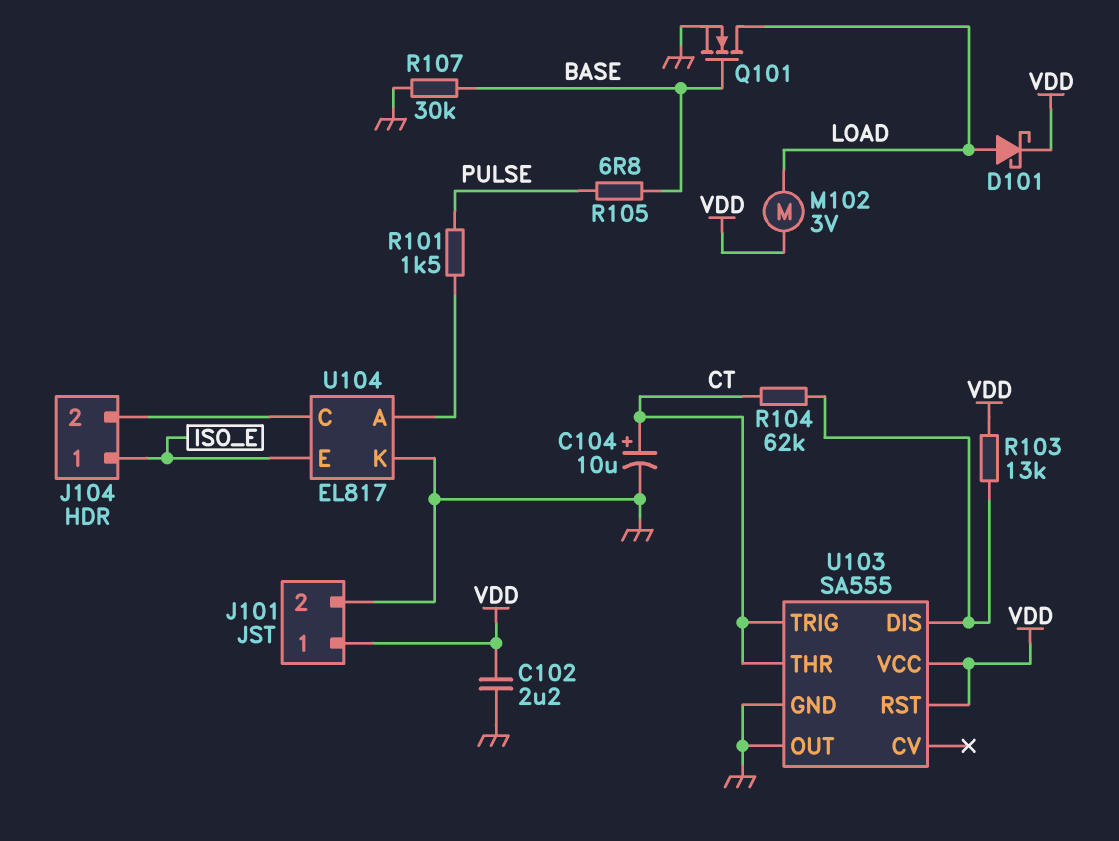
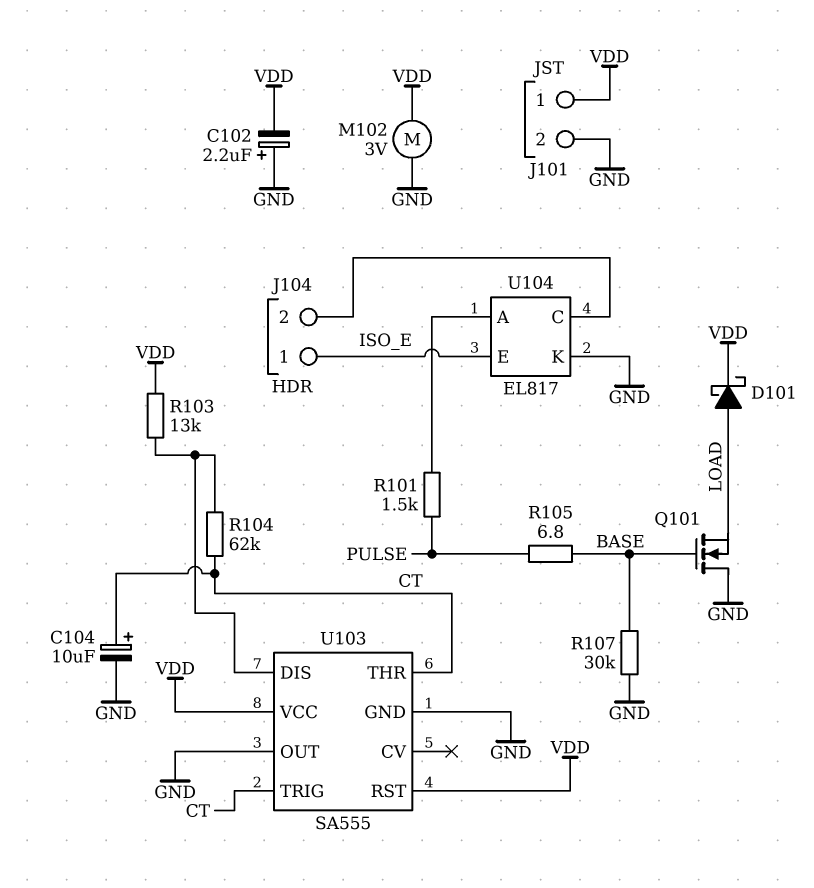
C102: 2.2uF (GND, VDD) -> 2.2uF (plus GND, minus VDD)
M102: motor 3V (LOAD, VDD) -> motor 3V (GND, VDD)
Q101: NMOS (G BASE, D LOAD, S GND) -> NMOS (G BASE, D GND, S LOAD)

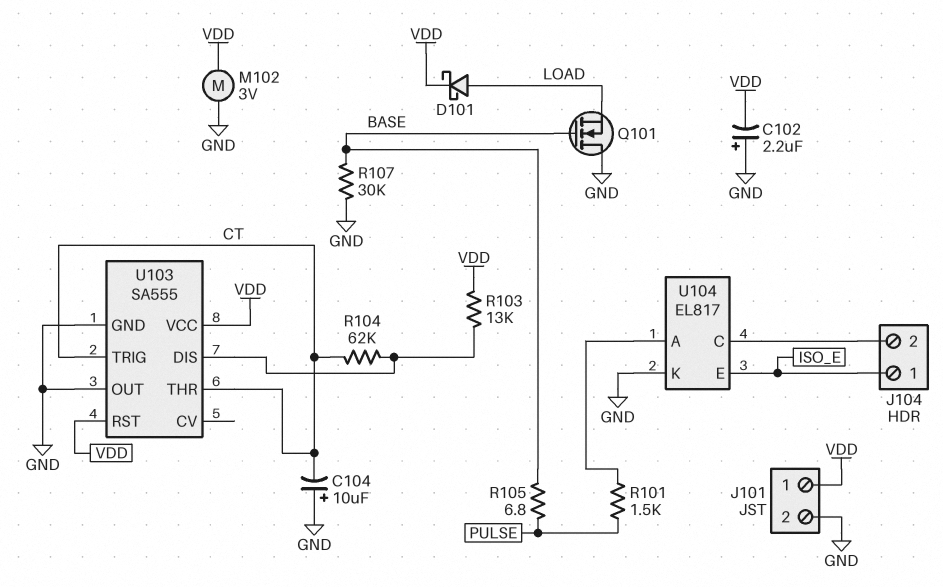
C104: 10uF (plus CT, minus GND) -> 10uF (plus GND, minus CT)

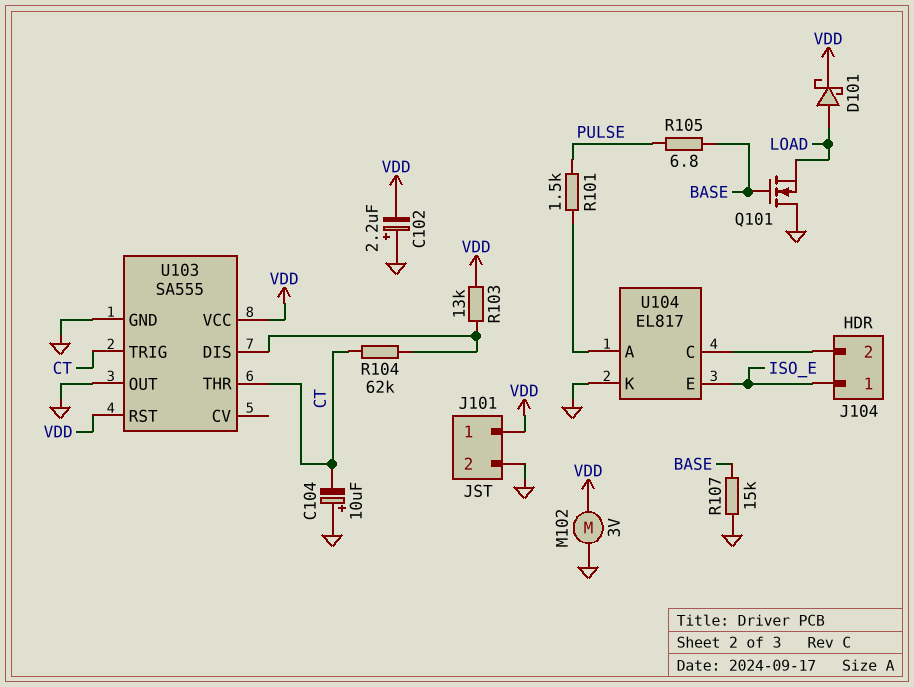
R107: 30k (BASE, GND) -> 15k (BASE, GND)

